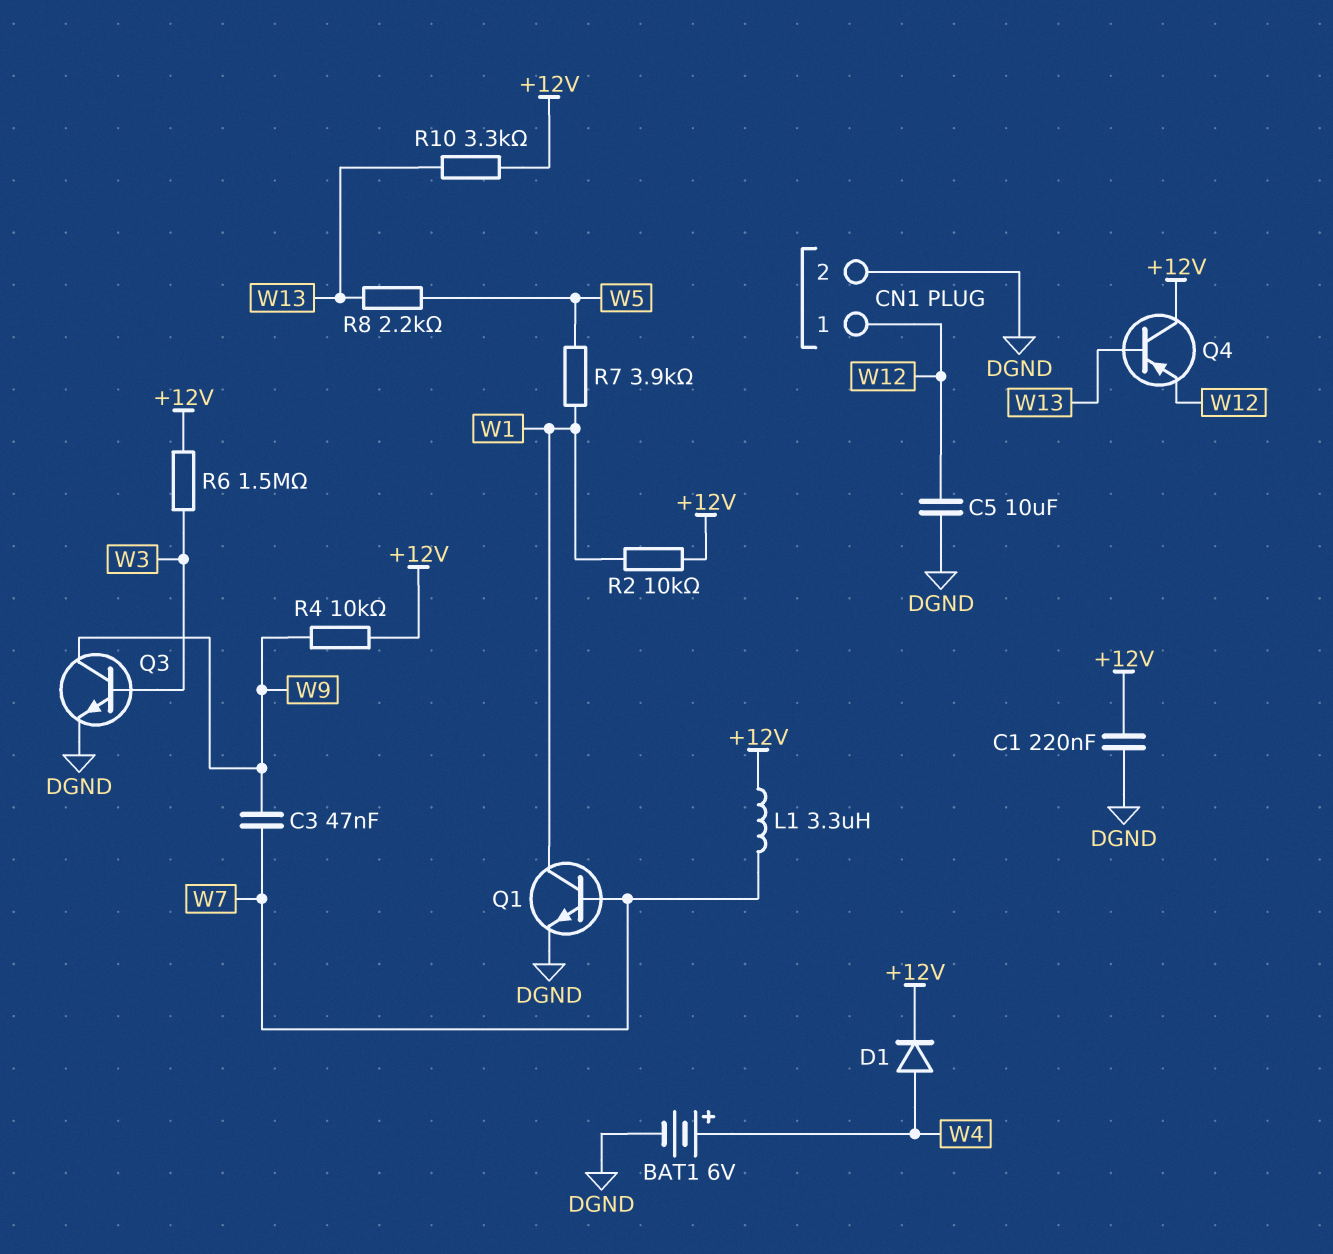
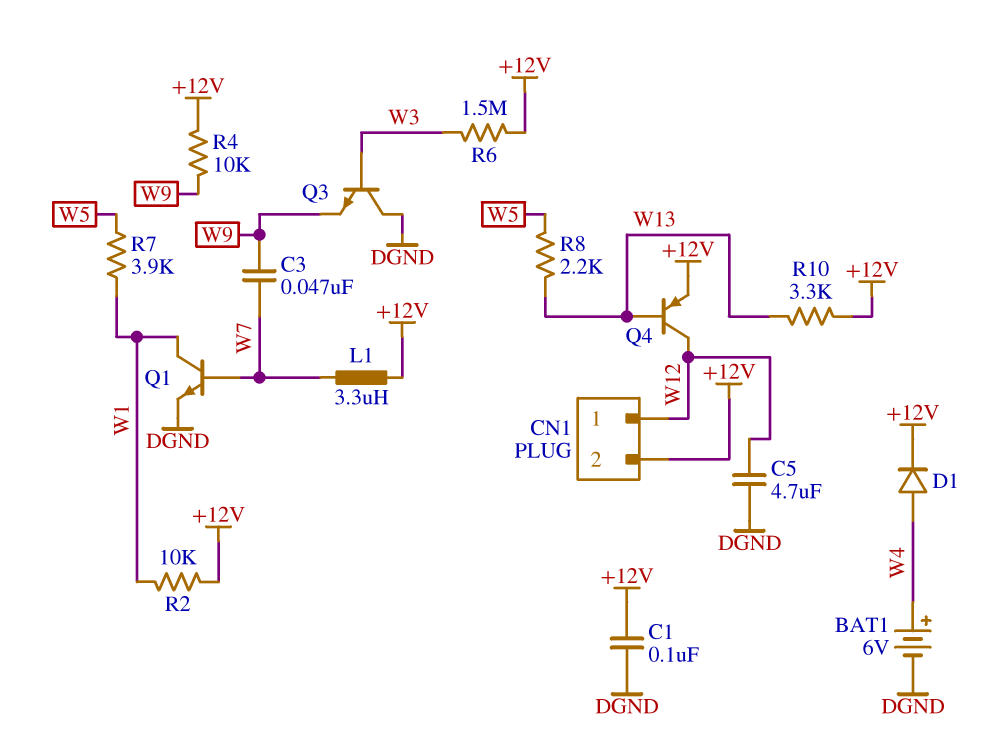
C1: 220nF (+12V, DGND) -> 100nF (+12V, DGND)
C5: 10uF (DGND, W12) -> 4.7uF (DGND, W12)
CN1 pin 2: DGND -> +12V
Q3: NPN (B W3, C W9, E DGND) -> NPN (B W3, C DGND, E W9)
Q4: PNP (B W13, C +12V, E W12) -> PNP (B W13, C W12, E +12V)

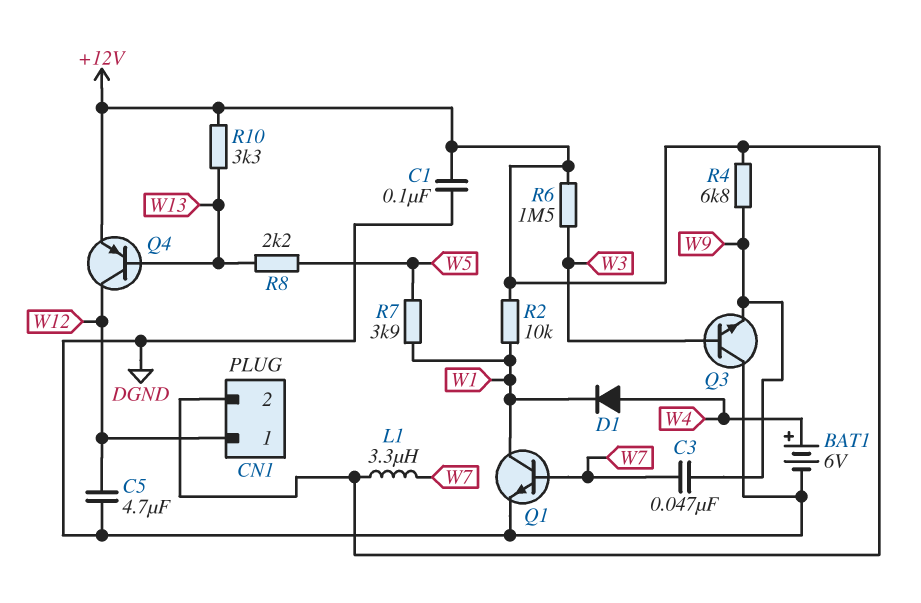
D1: diode (A W4, K +12V) -> diode (A W4, K W1)
R4: 10k (+12V, W9) -> 6.8k (+12V, W9)

